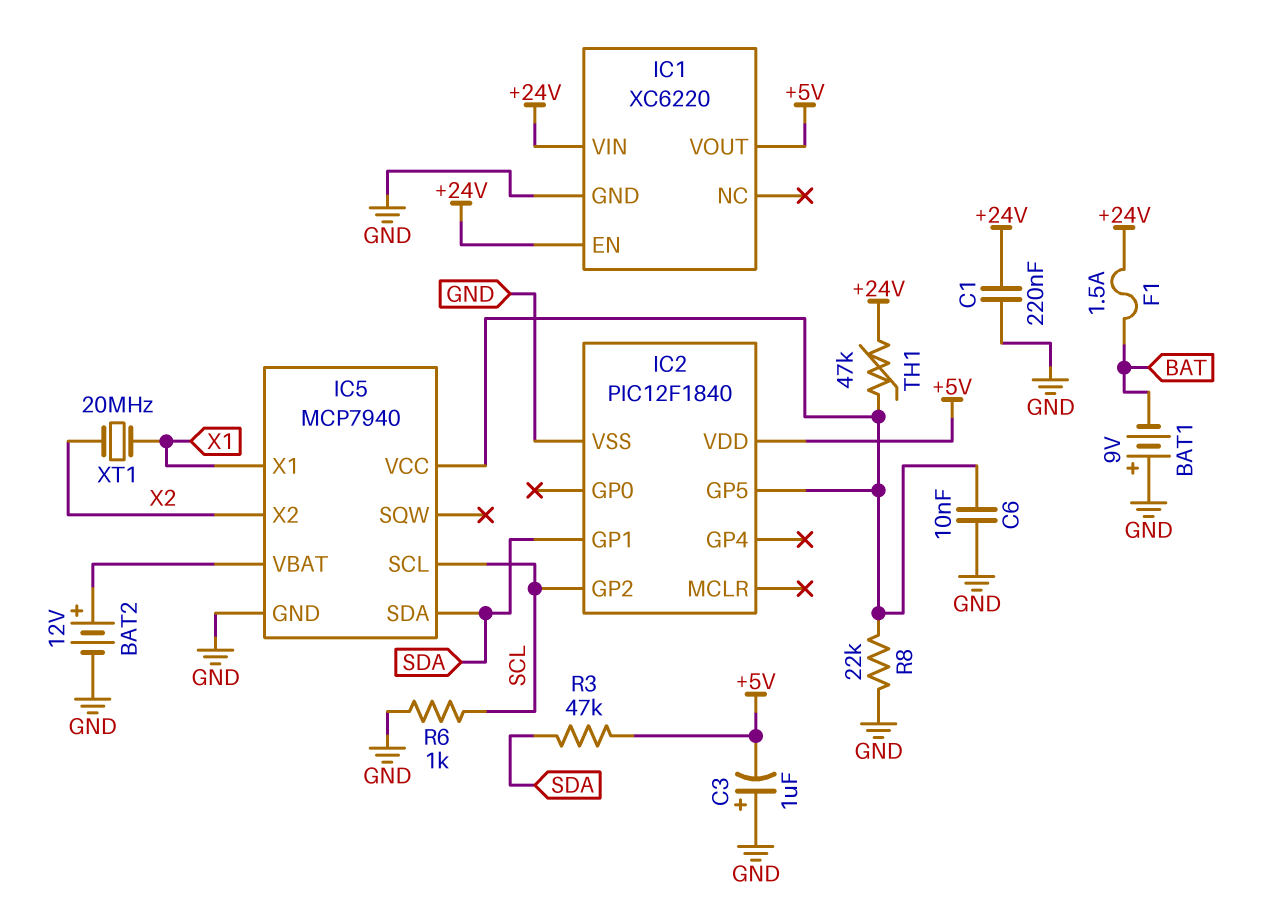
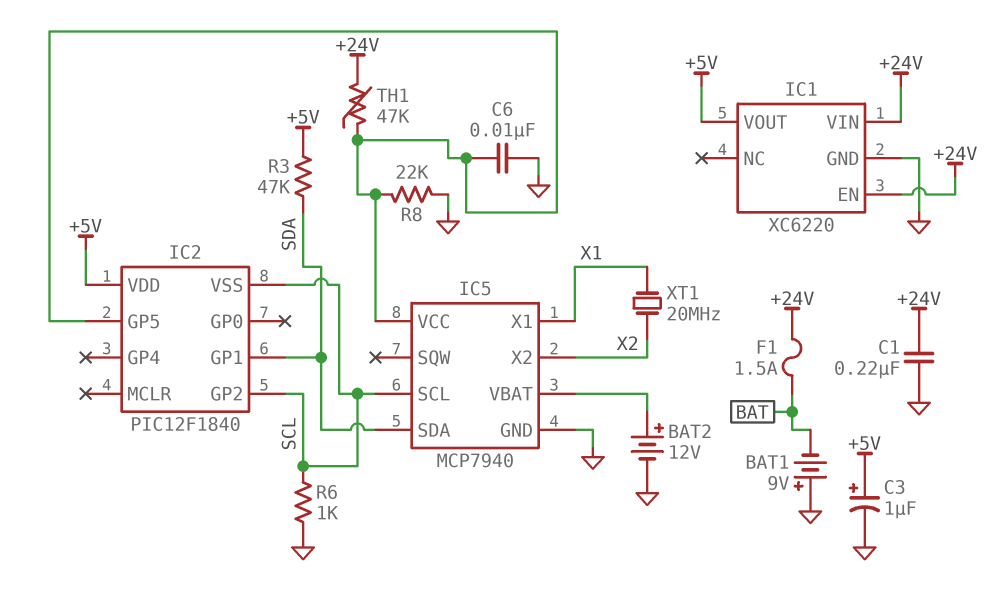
C3: 1uF (plus GND, minus +5V) -> 1uF (plus +5V, minus GND)
IC2 pin VSS: GND -> SCL

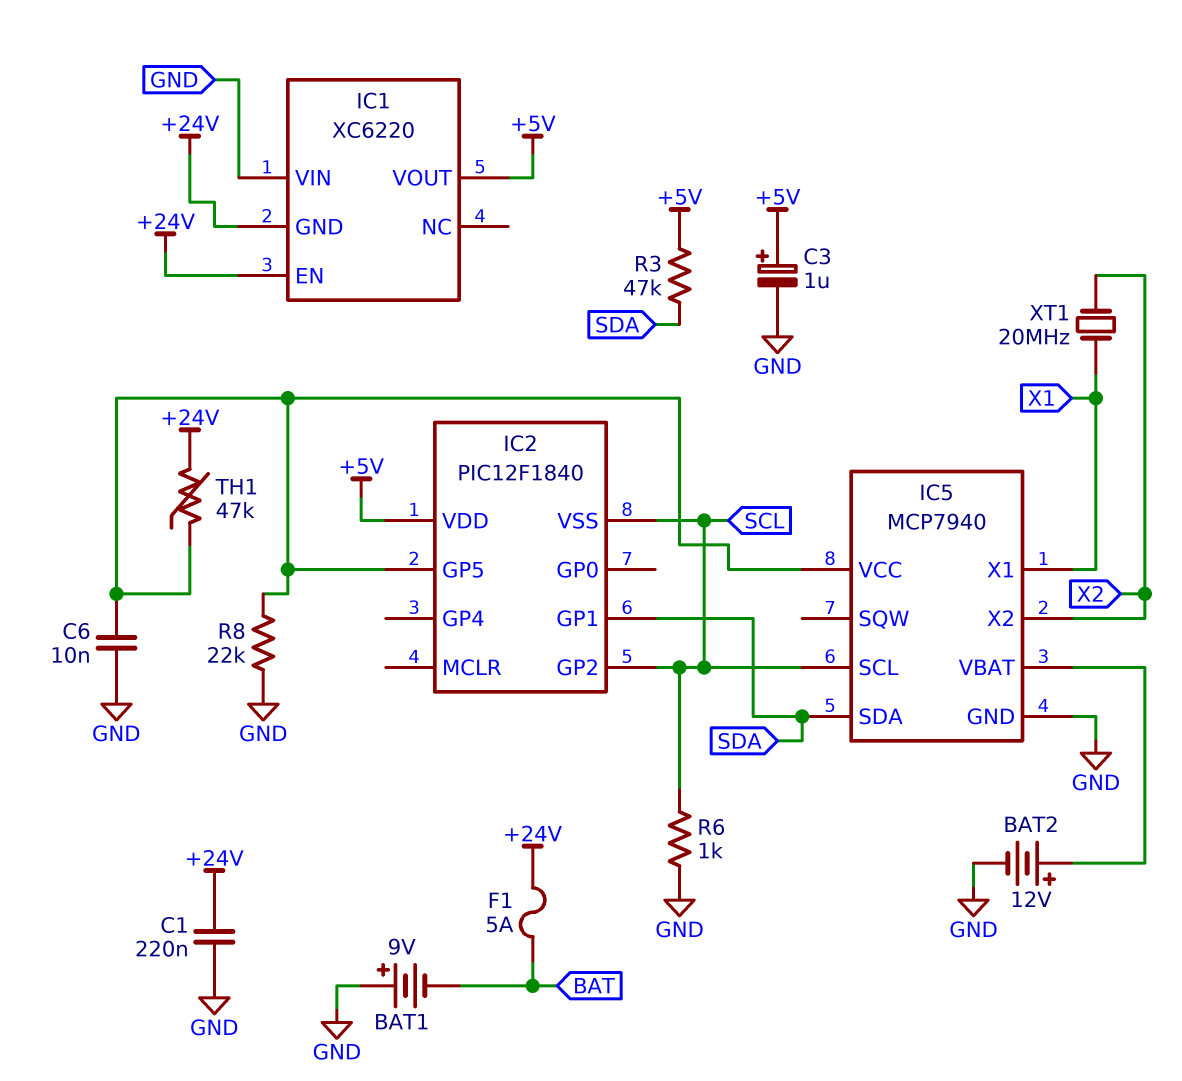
F1: 1.5A (+24V, BAT) -> 5A (+24V, BAT)
IC1 pin GND: GND -> +24V
IC1 pin VIN: +24V -> GND

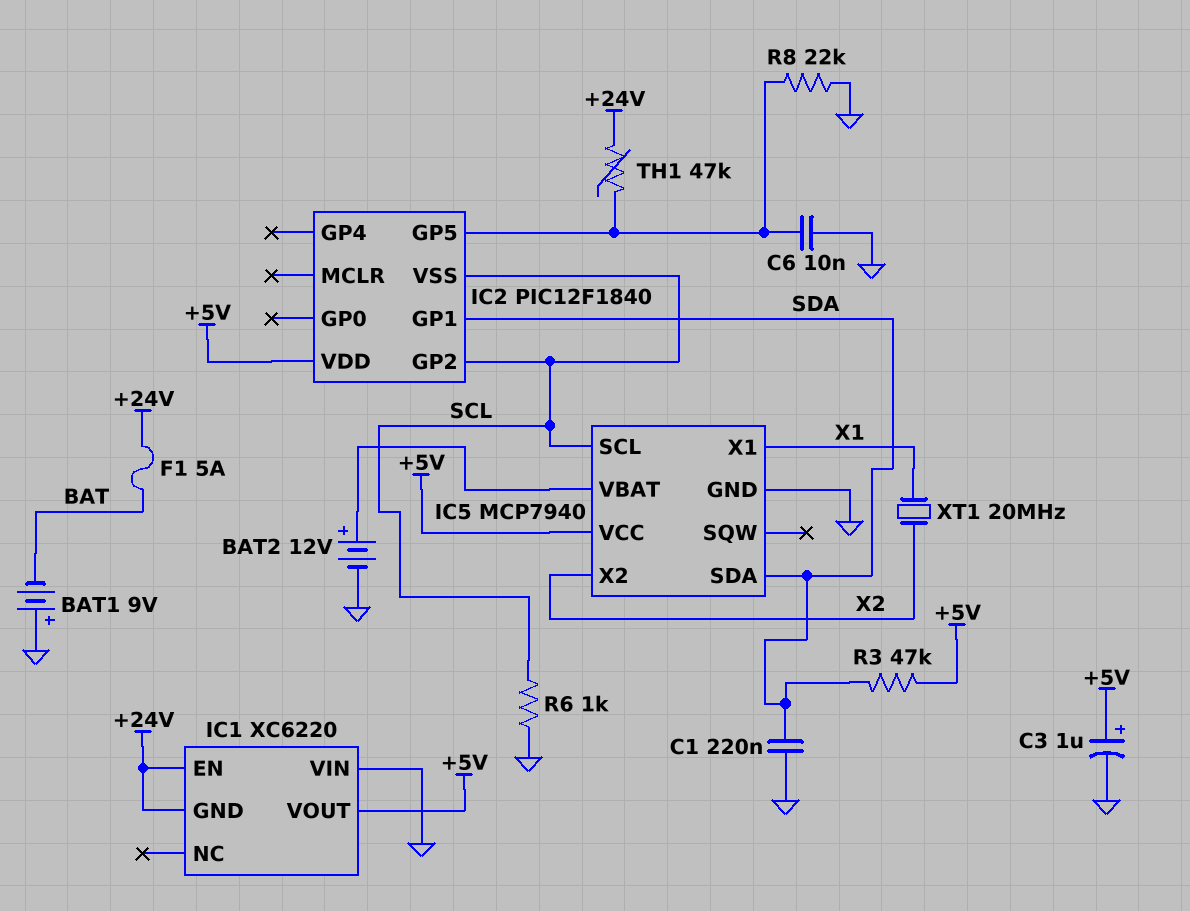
C1: 220nF (+24V, GND) -> 220nF (GND, SDA)
IC5 pin VCC: IC2/GP5 -> +5V

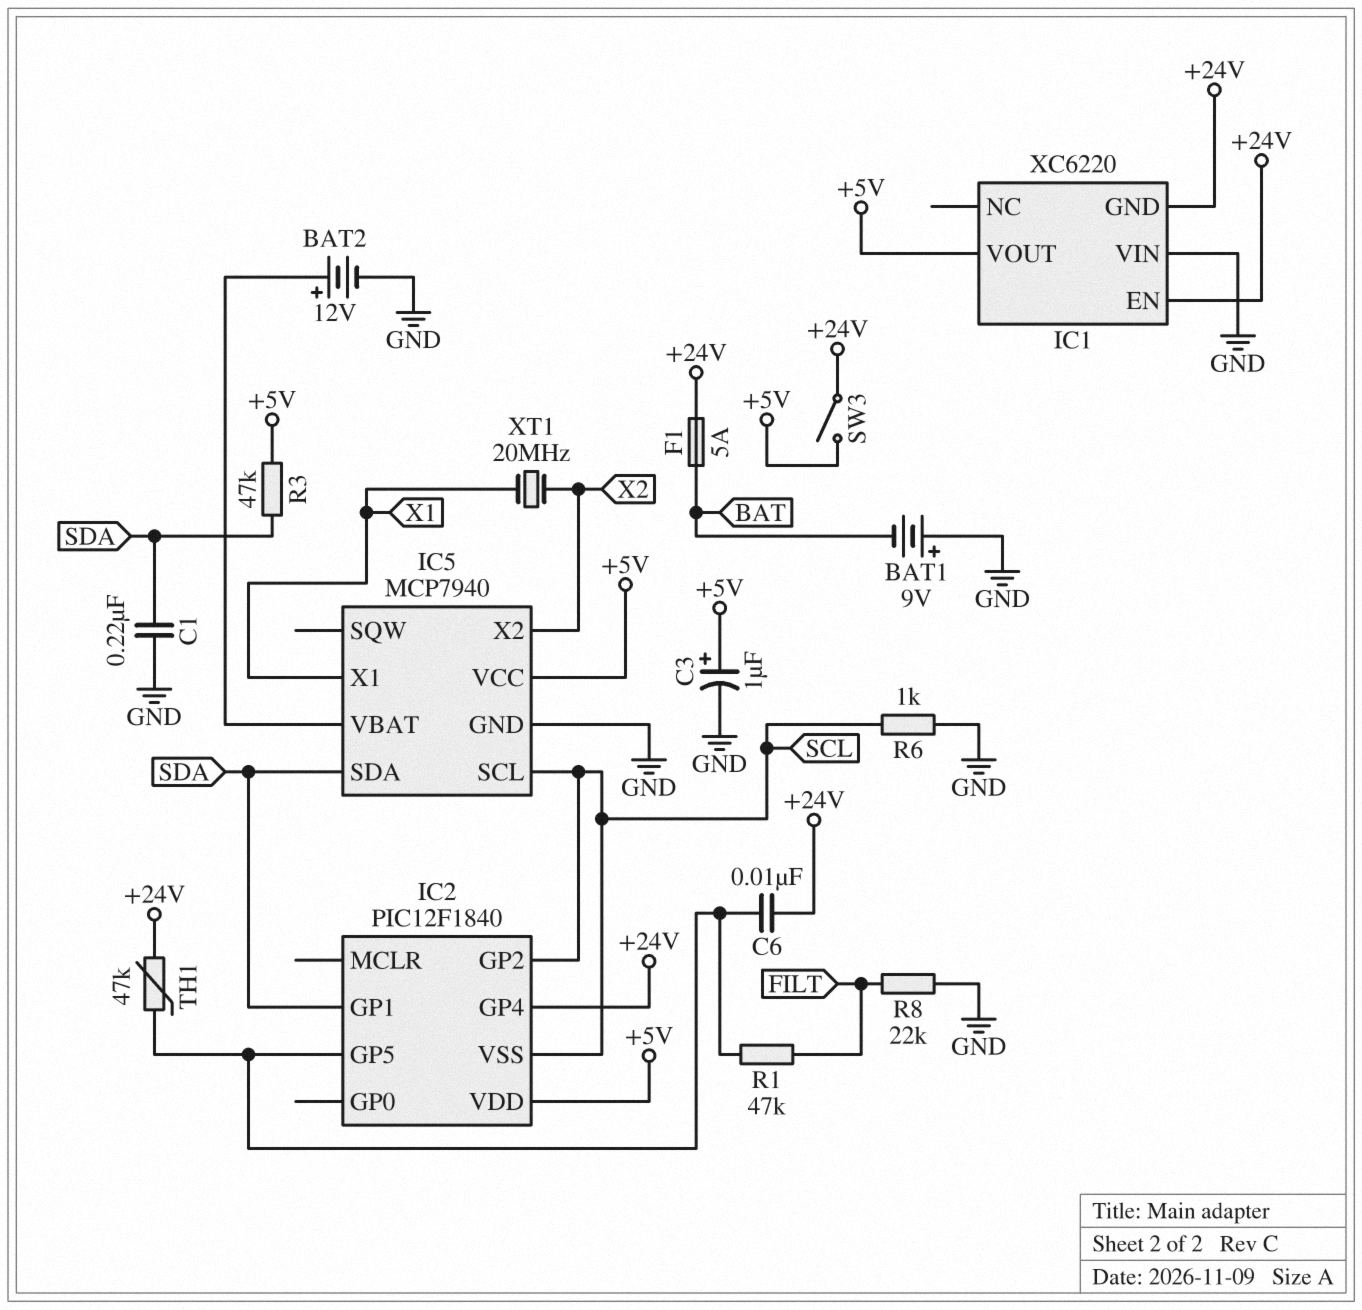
C6: 10nF (GND, IC2/GP5) -> 10nF (+24V, IC2/GP5)
IC2 pin GP4: none -> +24V
R1: none -> 47k (FILT, IC2/GP5)
R8: 22k (GND, IC2/GP5) -> 22k (FILT, GND)
SW3: none -> switch (+5V, +24V)

